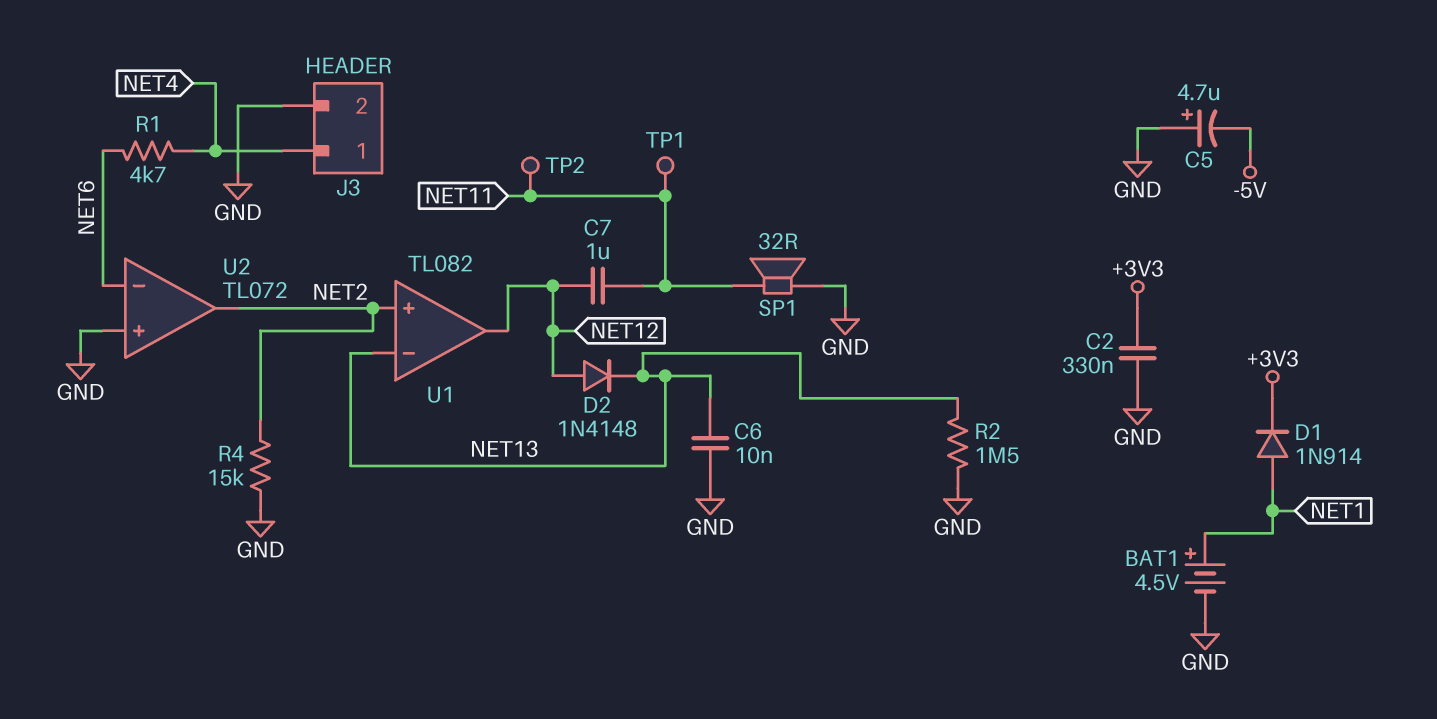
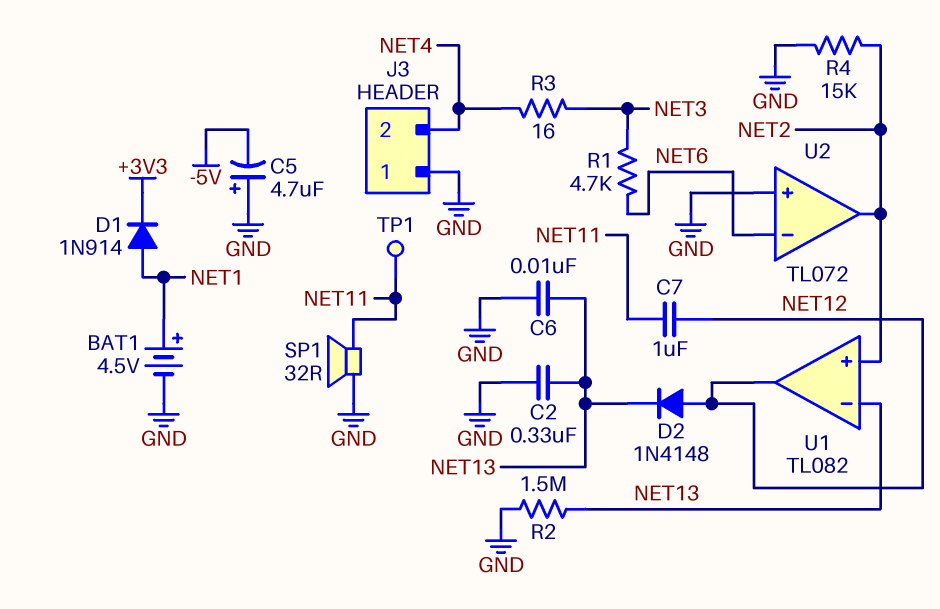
C2: 330nF (+3V3, GND) -> 330nF (GND, NET13)
J3 pin 1: NET4 -> GND
J3 pin 2: GND -> NET4
R1: 4.7k (NET4, NET6) -> 4.7k (NET3, NET6)
R3: none -> 16 (NET3, NET4)
TP2: test point (NET11) -> none

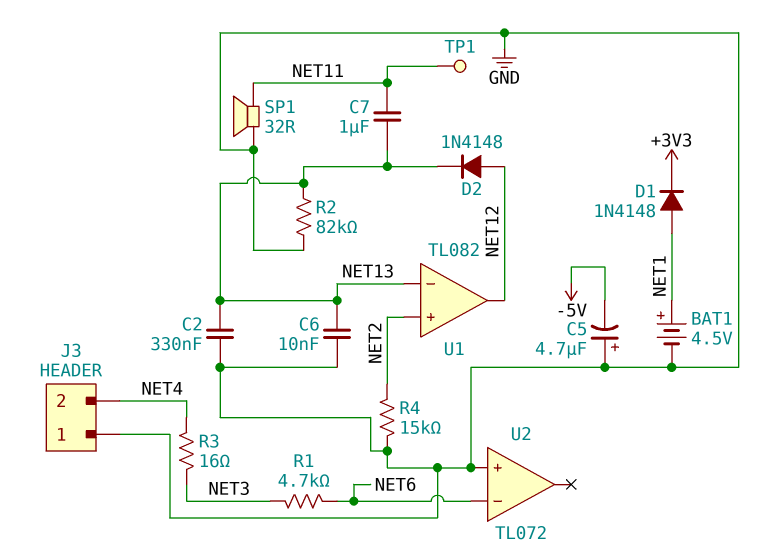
C7: 1uF (NET11, NET12) -> 1uF (NET11, NET13)
D1: diode 1N914 (A NET1, K +3V3) -> diode 1N4148 (A NET1, K +3V3)
R2: 1.5M (GND, NET13) -> 82k (GND, NET13)
U2 pin out: NET2 -> none

